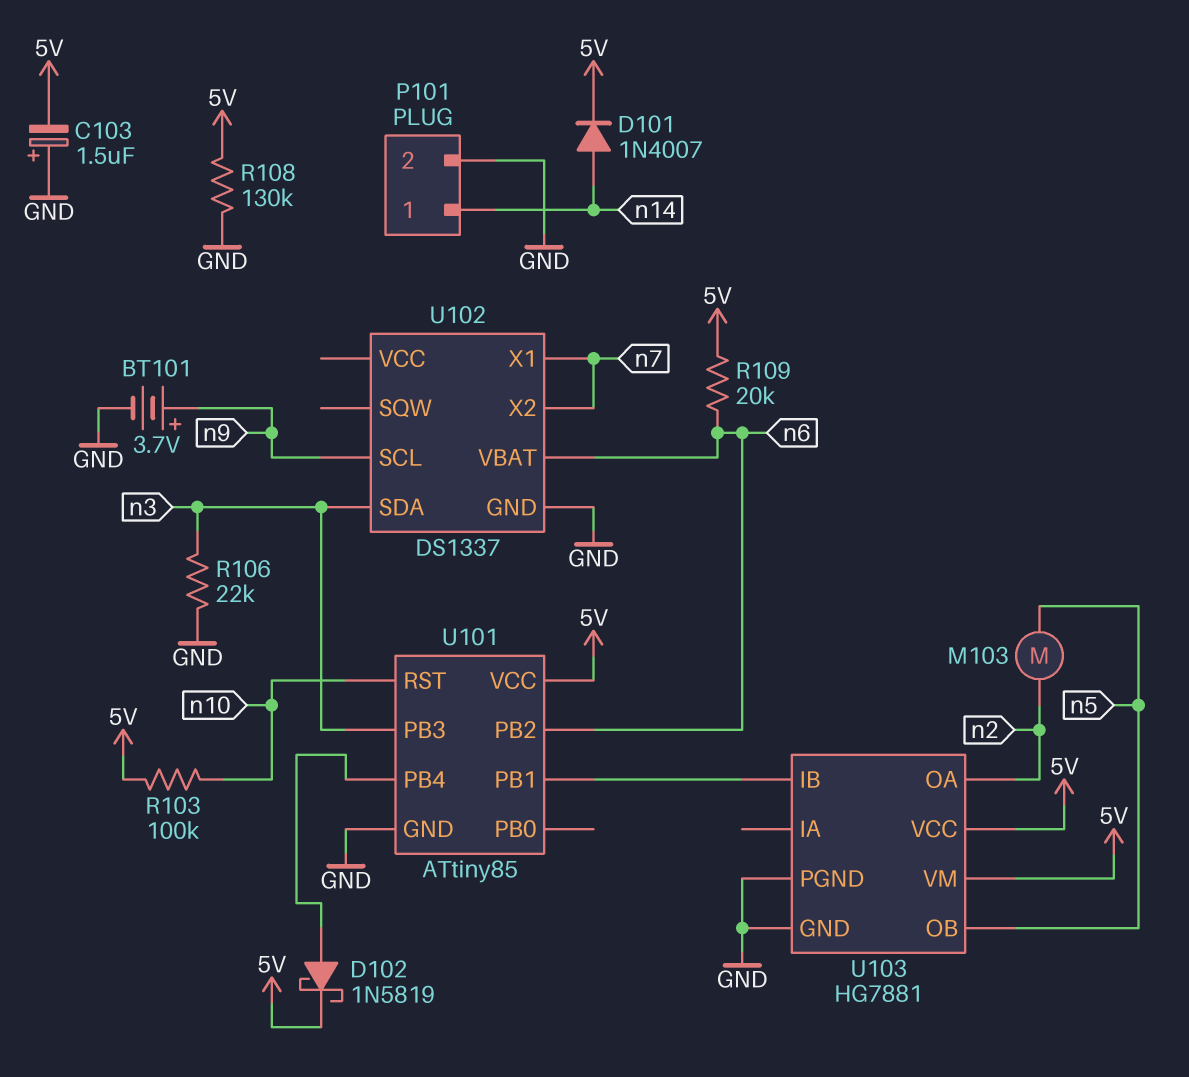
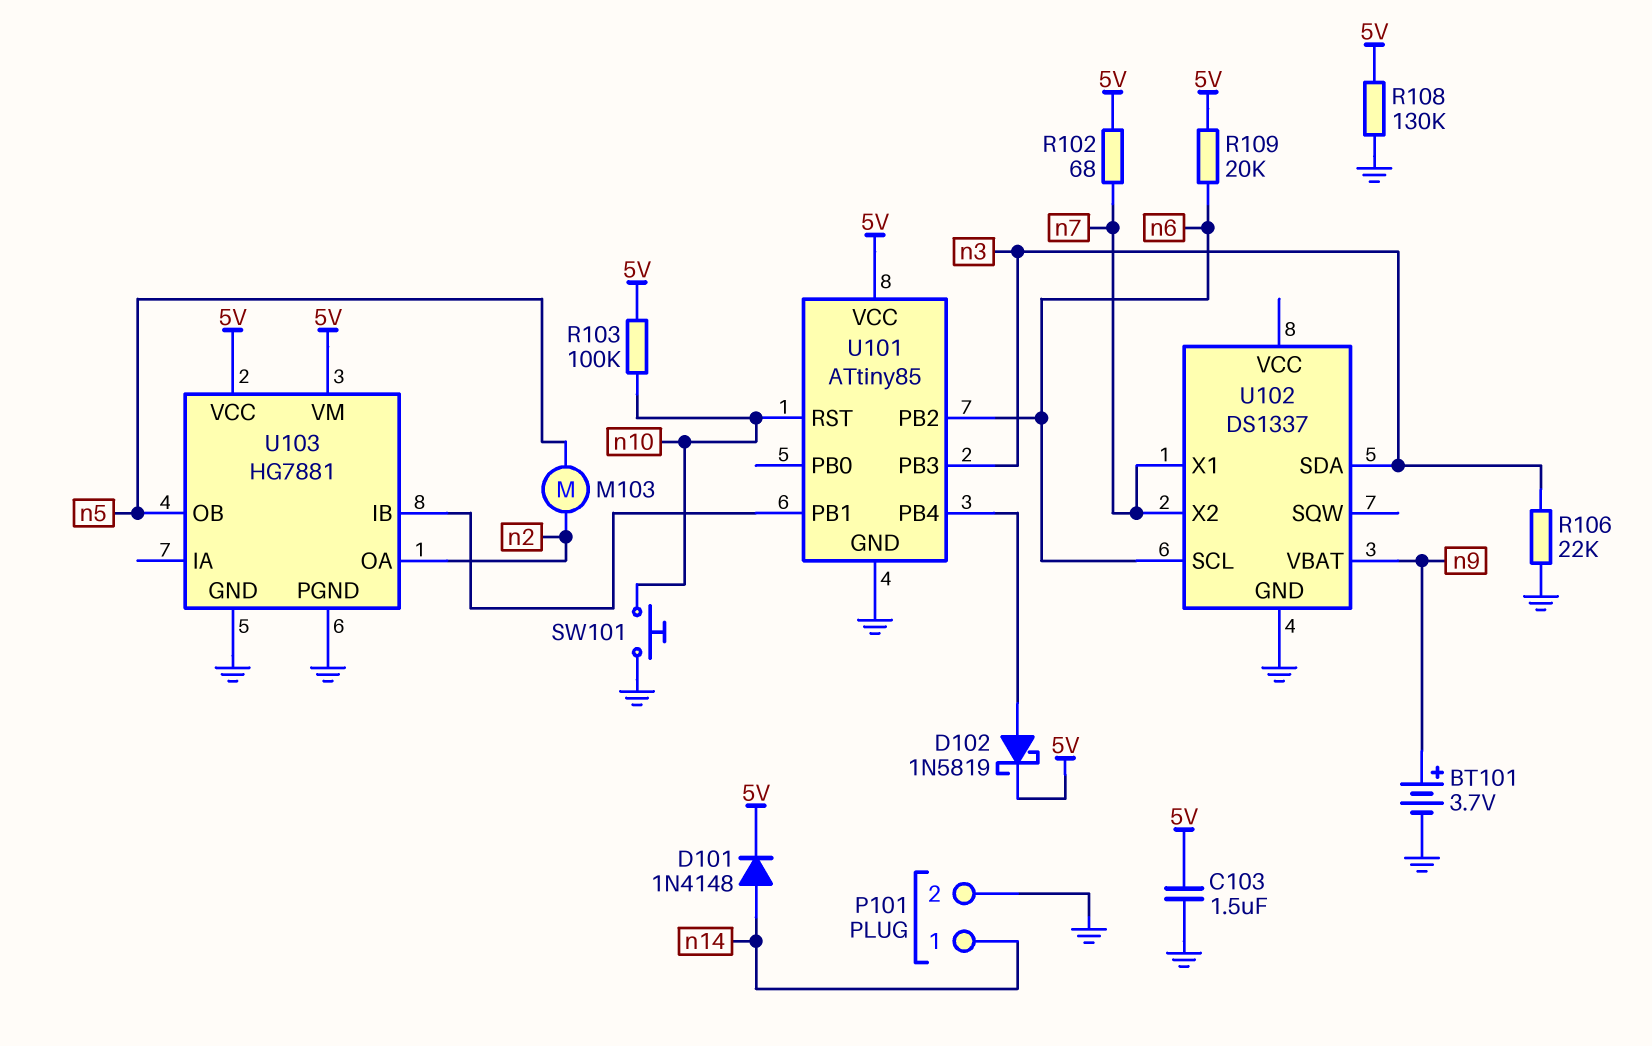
C103: 1.5uF (plus GND, minus 5V) -> 1.5uF (5V, GND)
D101: diode 1N4007 (A n14, K 5V) -> diode 1N4148 (A n14, K 5V)
R102: none -> 68 (5V, n7)
SW101: none -> button (GND, n10)
U102 pin SCL: n9 -> n6
U102 pin VBAT: n6 -> n9

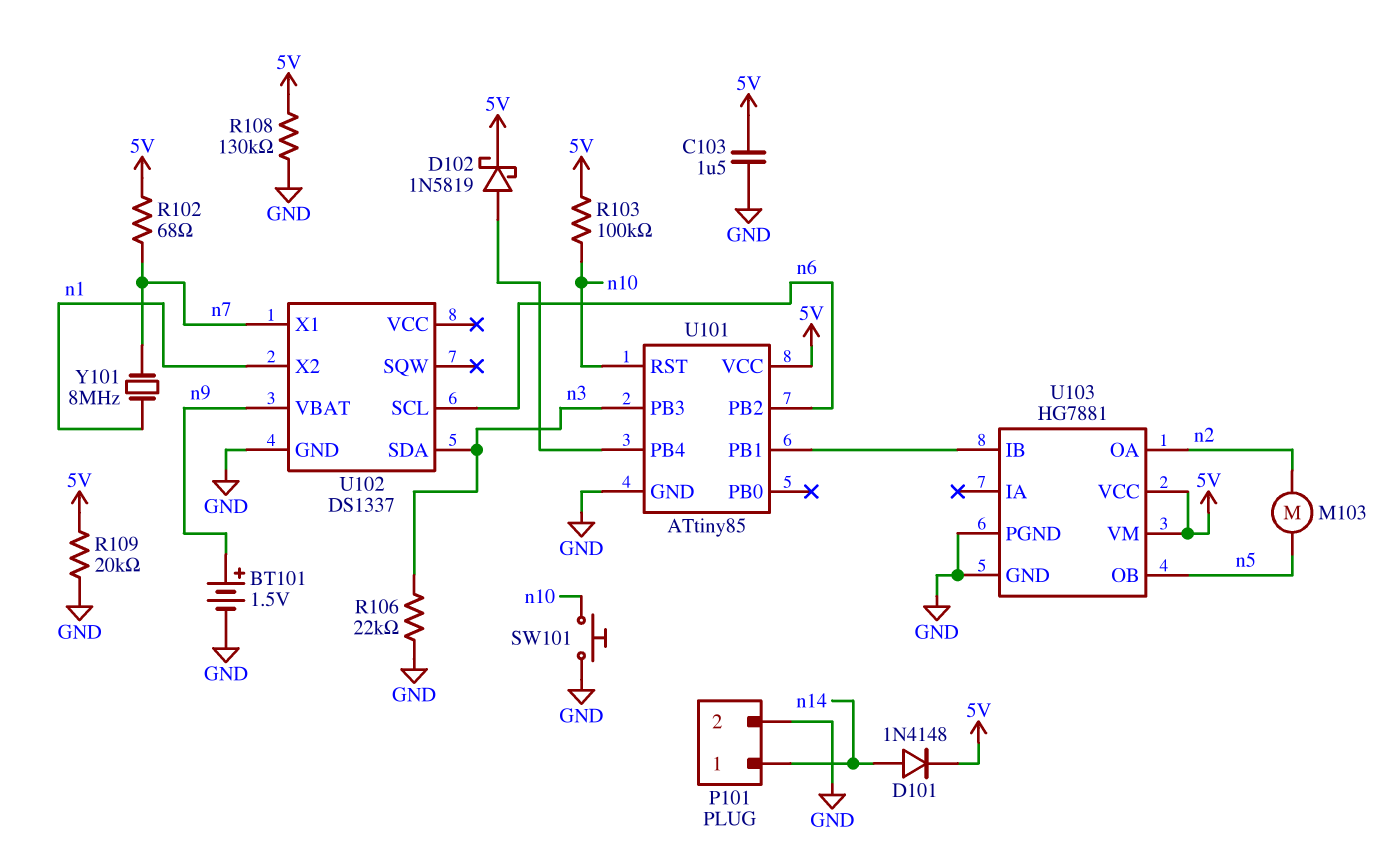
BT101: 3.7V (plus n9, minus GND) -> 1.5V (plus n9, minus GND)
R109: 20k (5V, n6) -> 20k (5V, GND)
U102 pin X2: n7 -> n1
Y101: none -> 8MHz (n1, n7)

